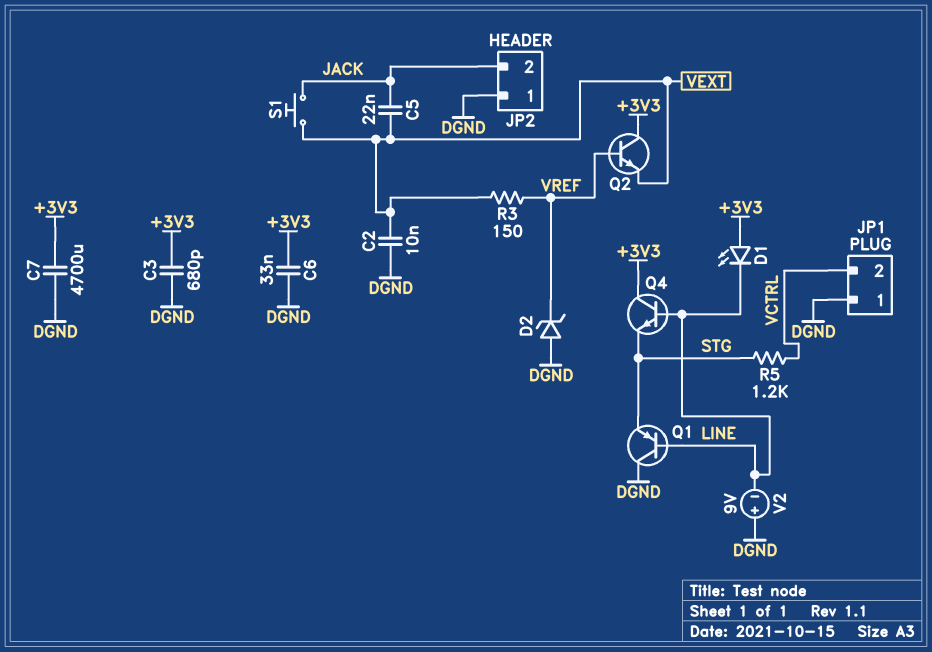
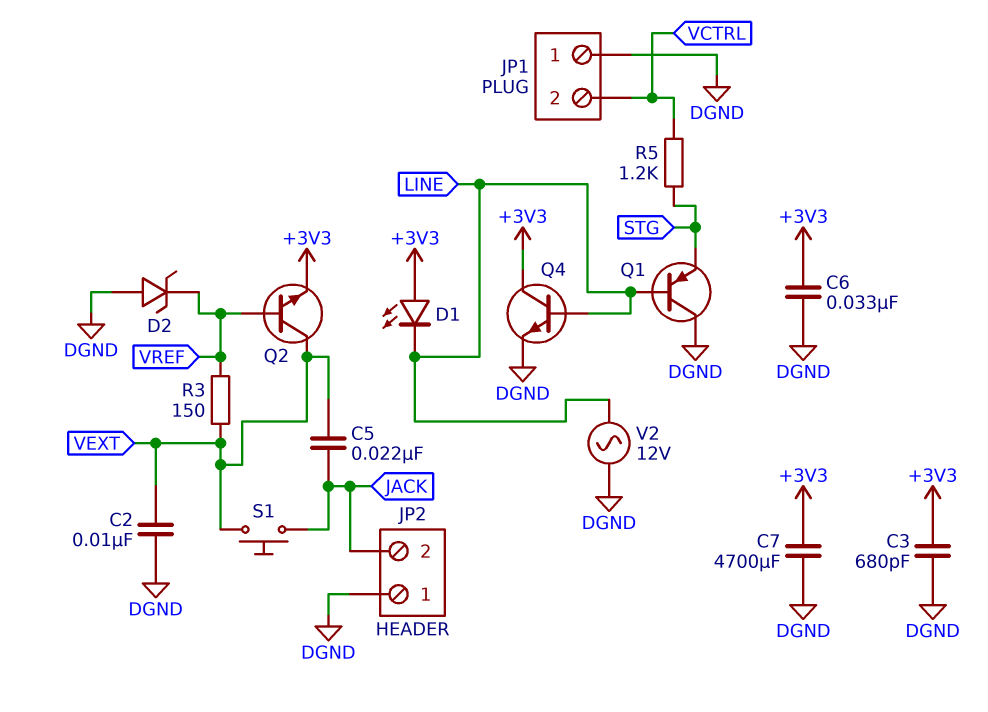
Q2: NPN (B VREF, C +3V3, E VEXT) -> NPN (B VREF, C VEXT, E +3V3)
Q4: NPN (B LINE, C +3V3, E STG) -> NPN (B LINE, C +3V3, E DGND)
V2: 9V (plus DGND, minus LINE) -> AC 12V (DGND, LINE)

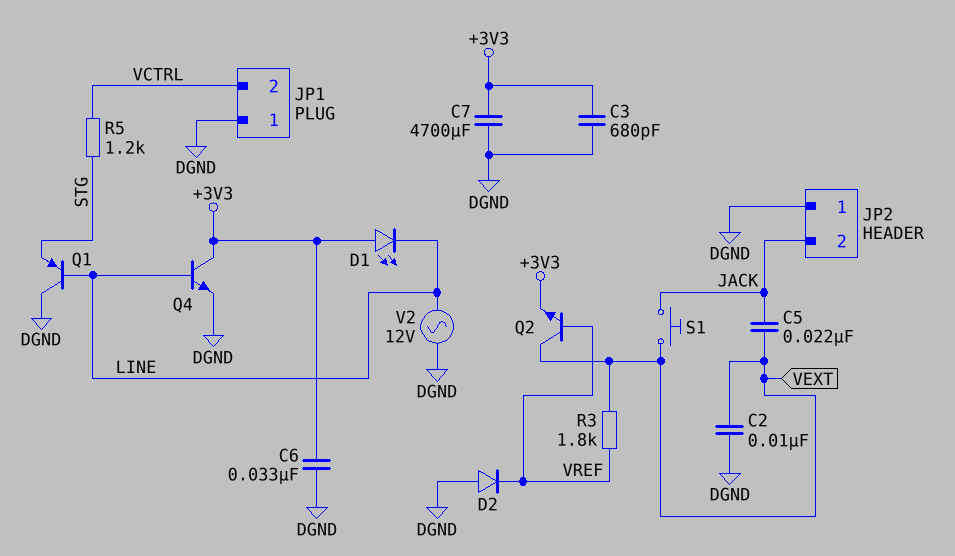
D2: zener (A DGND, K VREF) -> diode (A DGND, K VREF)
R3: 150 (VEXT, VREF) -> 1.8k (VEXT, VREF)

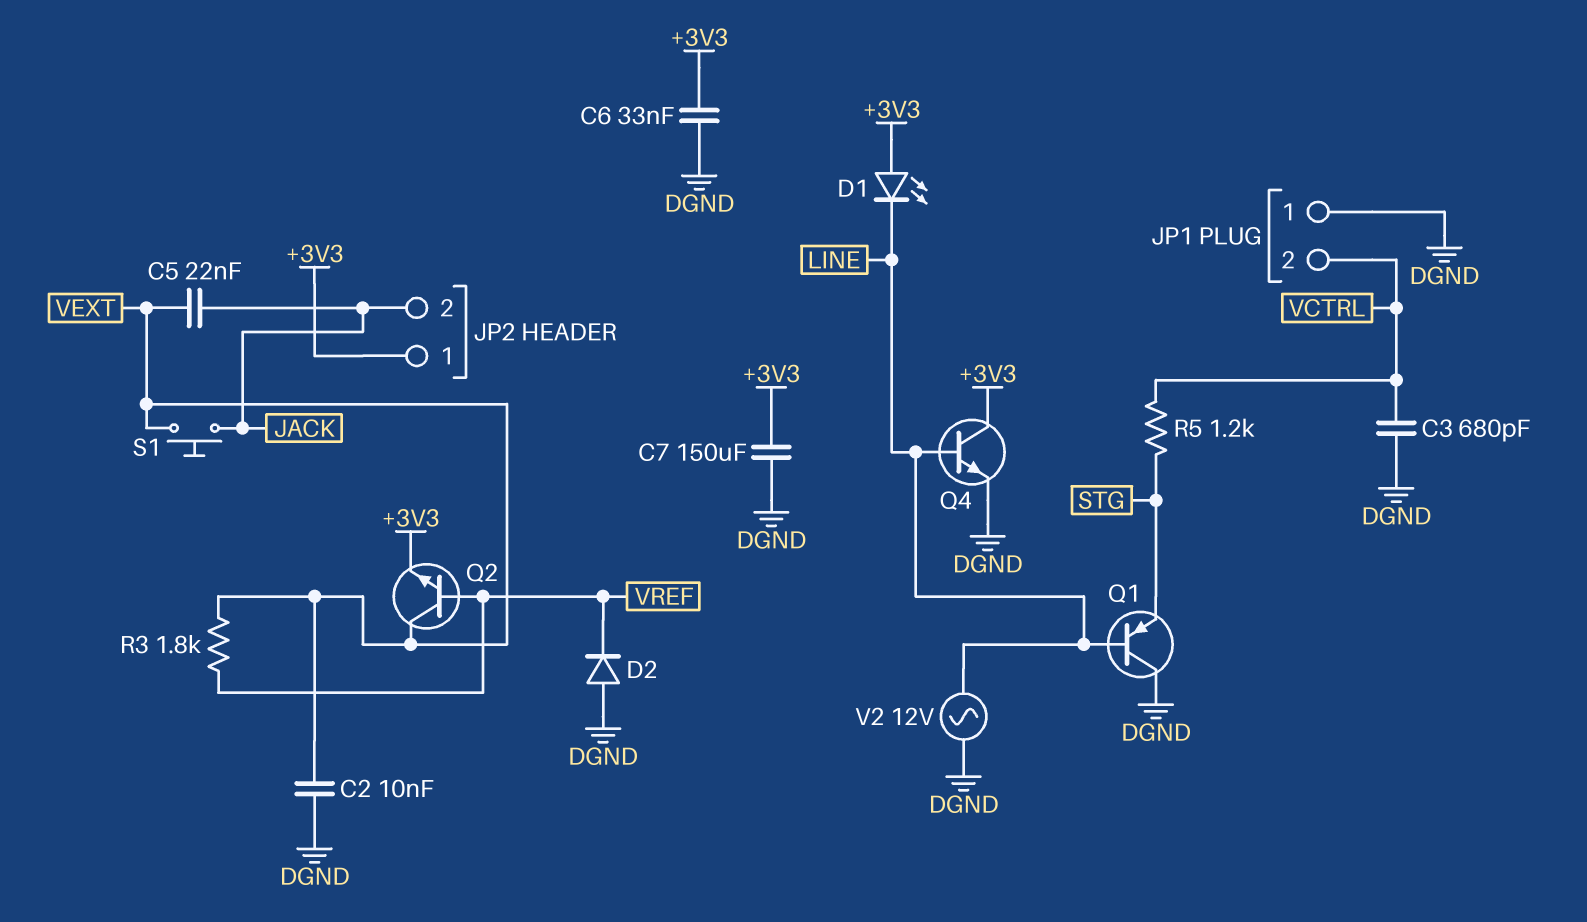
C3: 680pF (+3V3, DGND) -> 680pF (DGND, VCTRL)
C7: 4700uF (+3V3, DGND) -> 150uF (+3V3, DGND)
JP2 pin 1: DGND -> +3V3

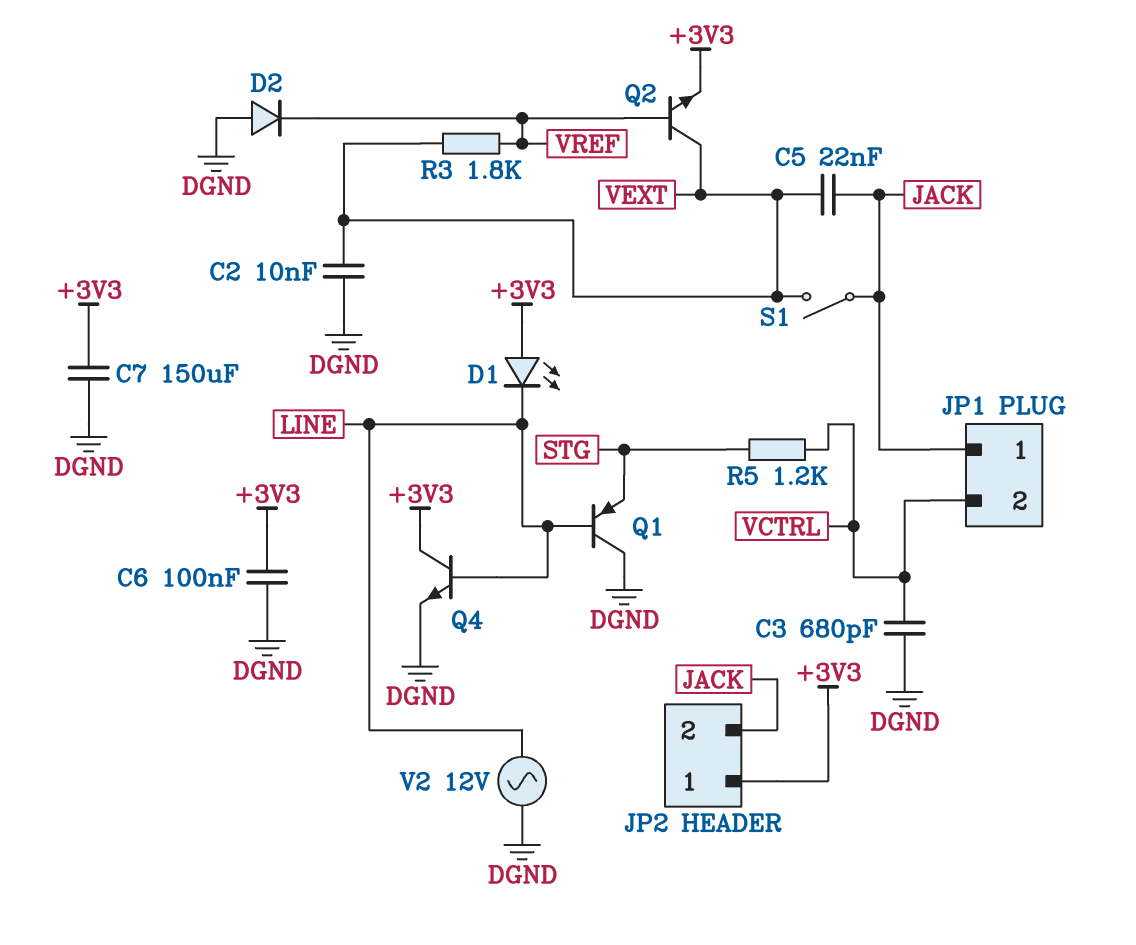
C6: 33nF (+3V3, DGND) -> 100nF (+3V3, DGND)
JP1 pin 1: DGND -> JACK
S1: button (JACK, VEXT) -> switch (JACK, VEXT)

